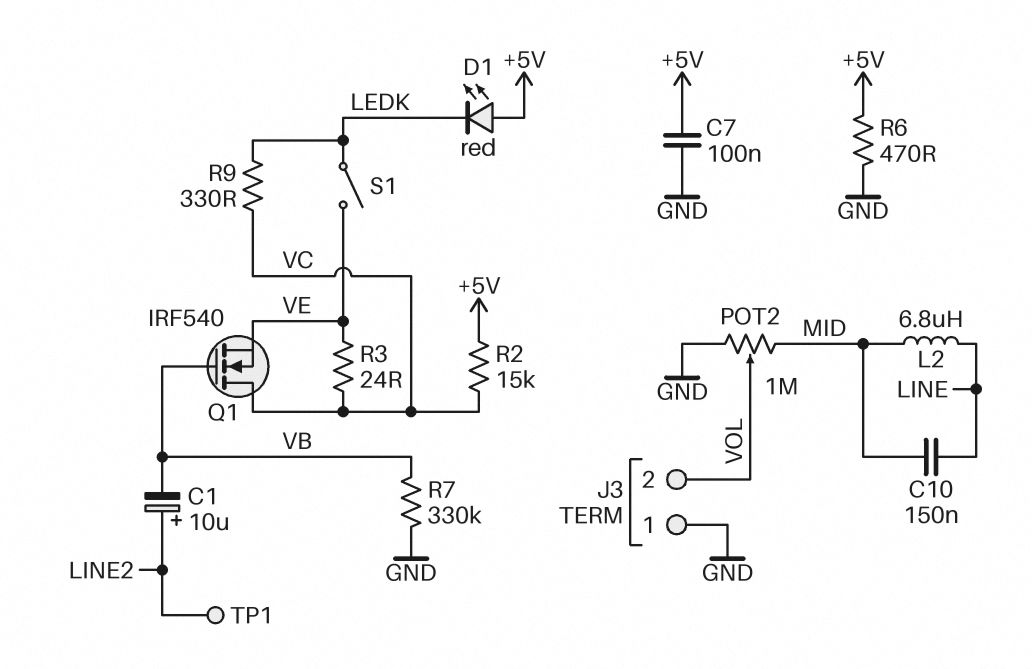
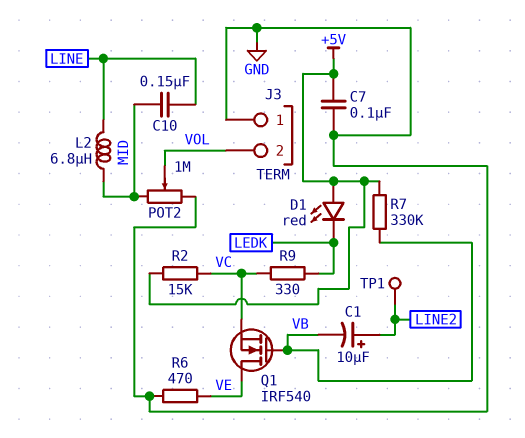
Q1: NMOS IRF540 (G VB, D VC, S VE) -> NMOS IRF540 (G VB, D VE, S VC)
R3: 24 (VC, VE) -> none
R6: 470 (+5V, GND) -> 470 (GND, VE)
R7: 330k (GND, VB) -> 330k (+5V, VB)
S1: switch (LEDK, VE) -> none

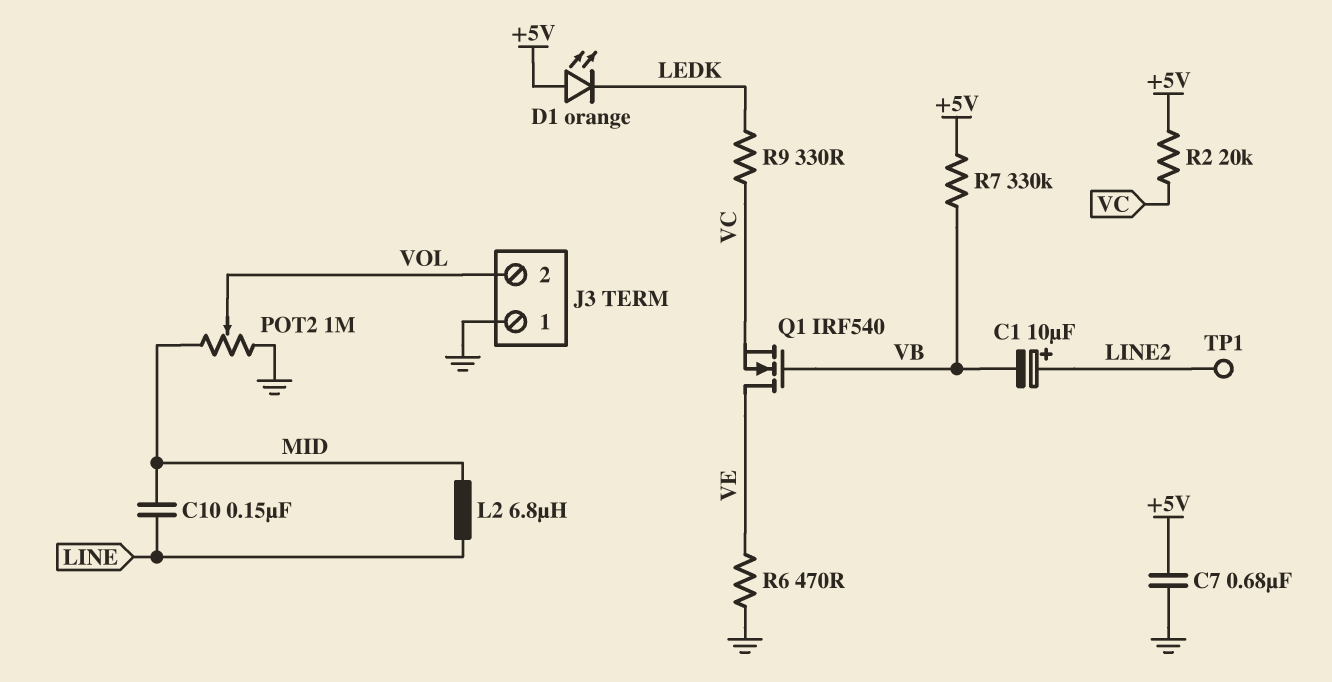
C7: 100nF (+5V, GND) -> 680nF (+5V, GND)
D1: LED red (A +5V, K LEDK) -> LED orange (A +5V, K LEDK)
R2: 15k (+5V, VC) -> 20k (+5V, VC)

